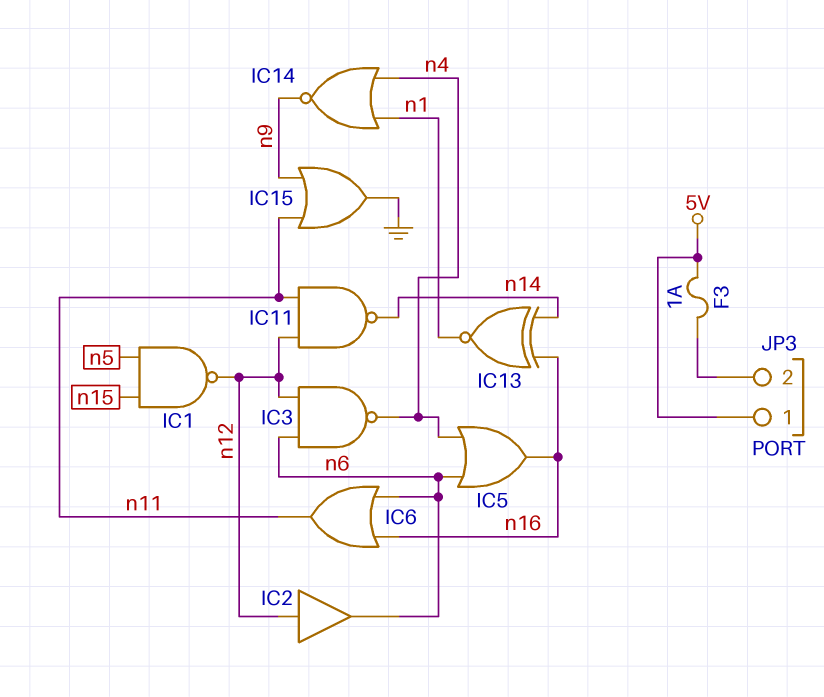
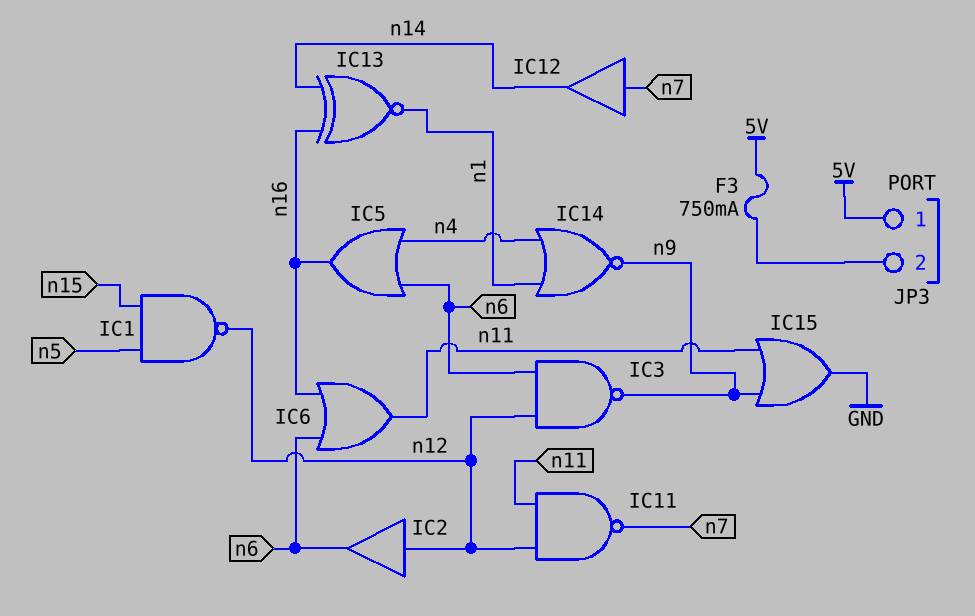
F3: 1A (5V, JP3/2) -> 750mA (5V, JP3/2)
IC3: NAND (in n6, in n12, out n4) -> NAND (in n6, in n12, out n9)
IC11: NAND (in n11, in n12, out n14) -> NAND (in n11, in n12, out n7)
IC12: none -> buffer (in n7, out n14)

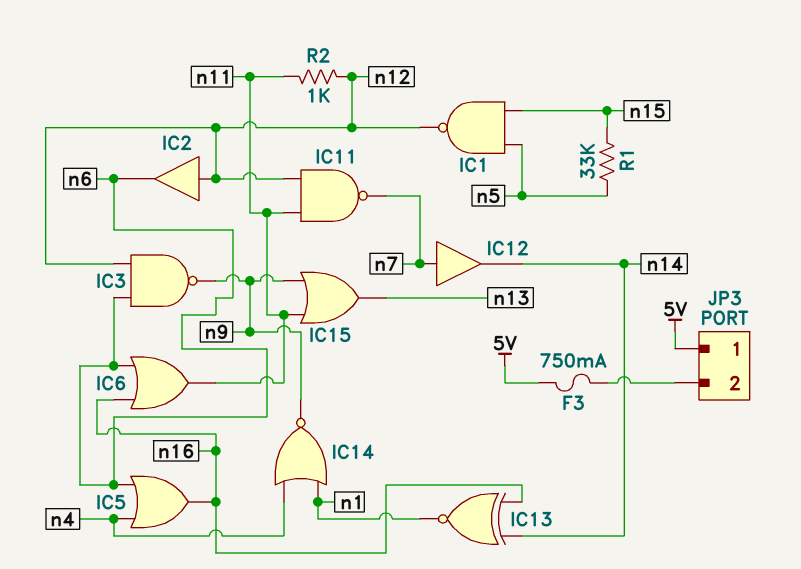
IC15: OR (in n9, in n11, out GND) -> OR (in n9, in n11, out n13)
R1: none -> 33k (n5, n15)
R2: none -> 1k (n11, n12)

